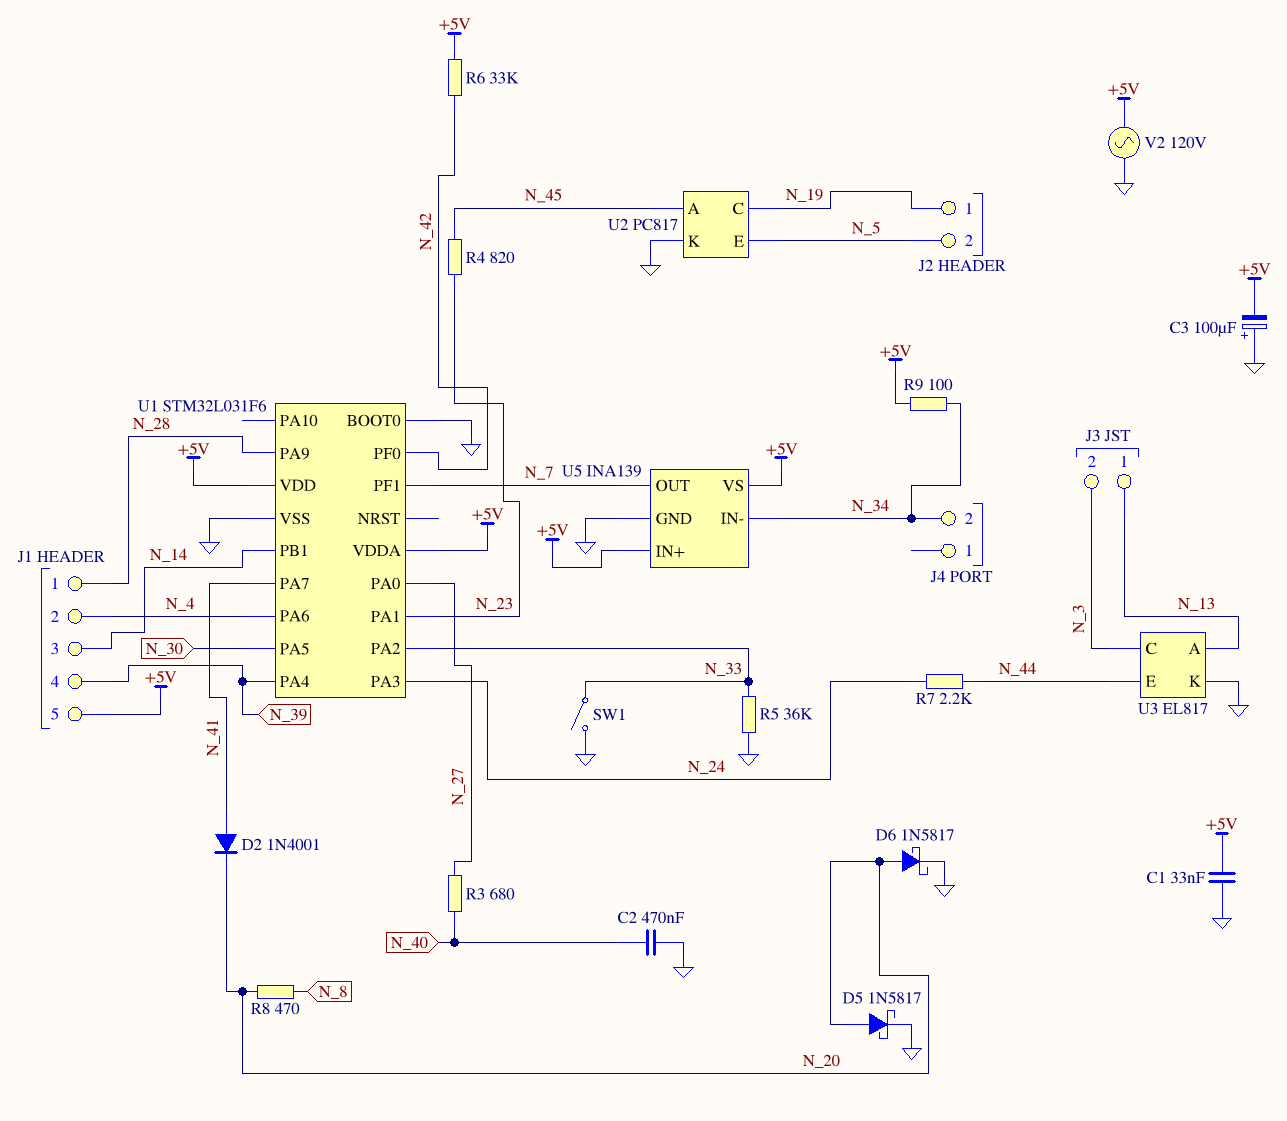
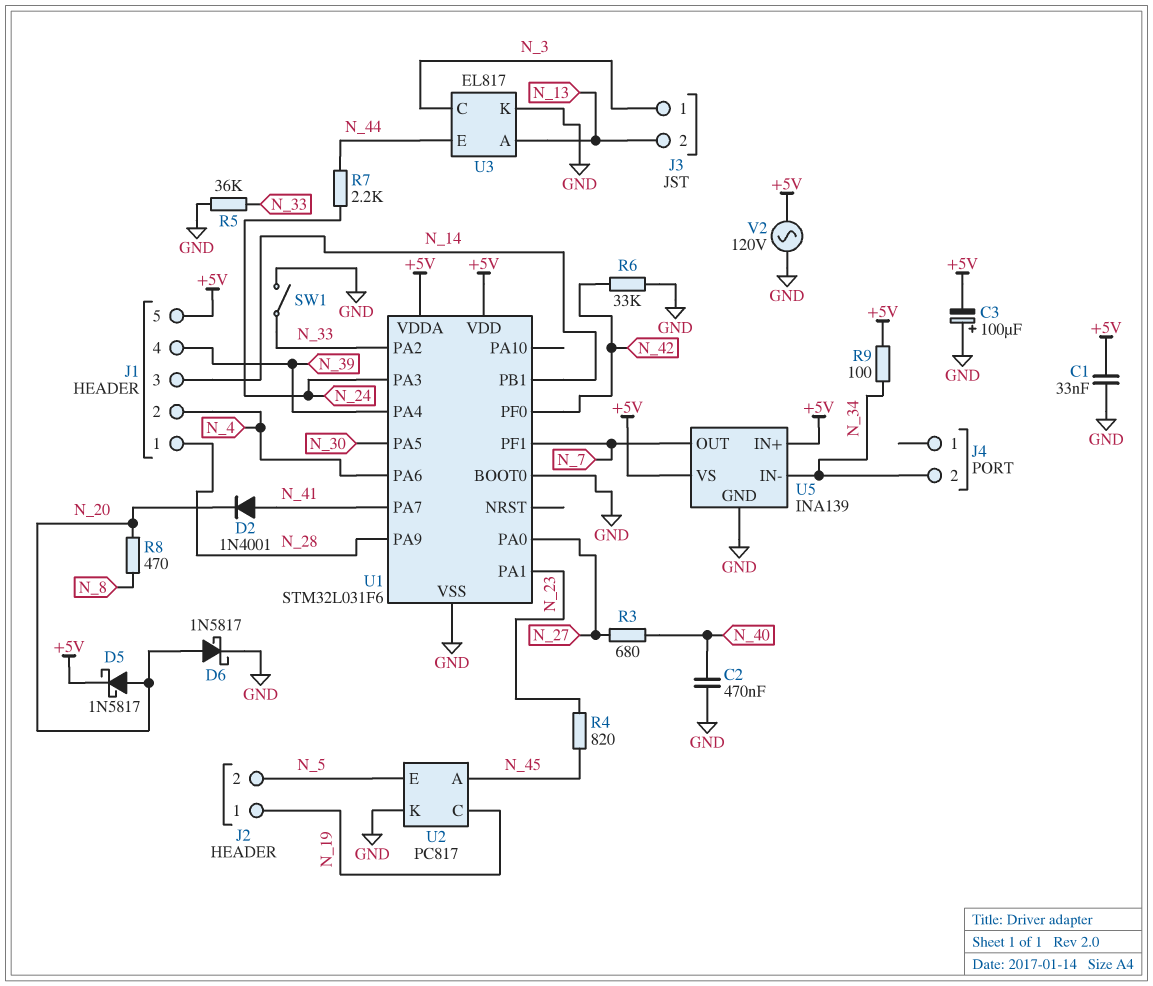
D5: schottky 1N5817 (A N_20, K GND) -> schottky 1N5817 (A N_20, K +5V)
J3 pin 1: N_13 -> N_3
J3 pin 2: N_3 -> N_13
R6: 33k (+5V, N_42) -> 33k (GND, N_42)

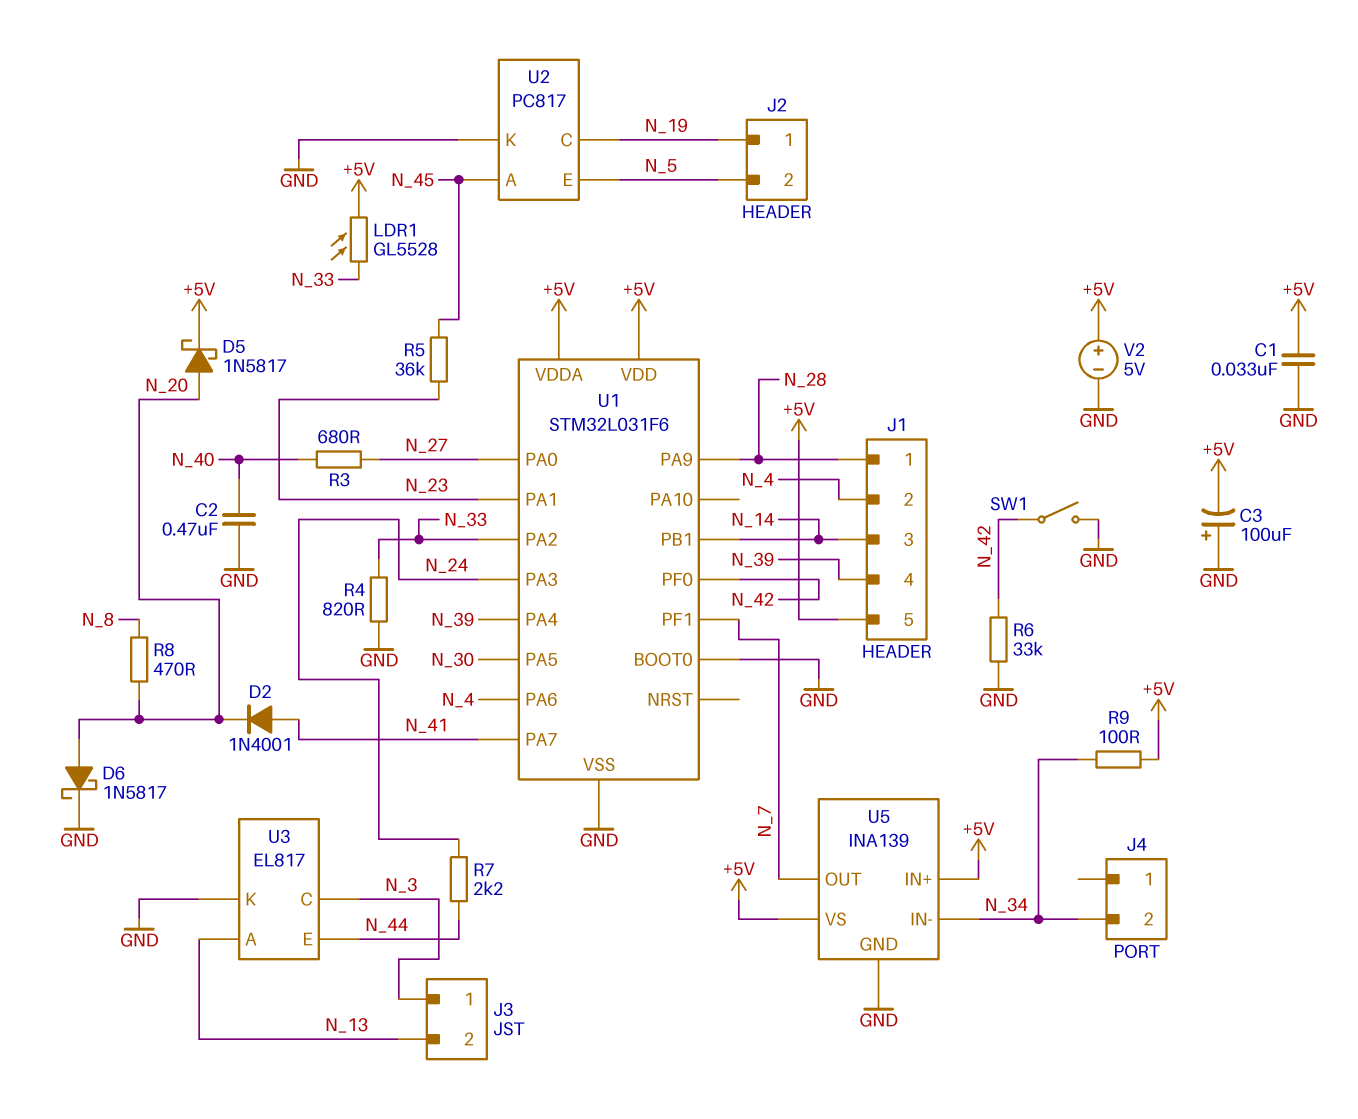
LDR1: none -> GL5528 (+5V, N_33)
R4: 820 (N_23, N_45) -> 820 (GND, N_33)
R5: 36k (GND, N_33) -> 36k (N_23, N_45)
SW1: switch (GND, N_33) -> switch (GND, N_42)
V2: AC 120V (+5V, GND) -> 5V (plus +5V, minus GND)

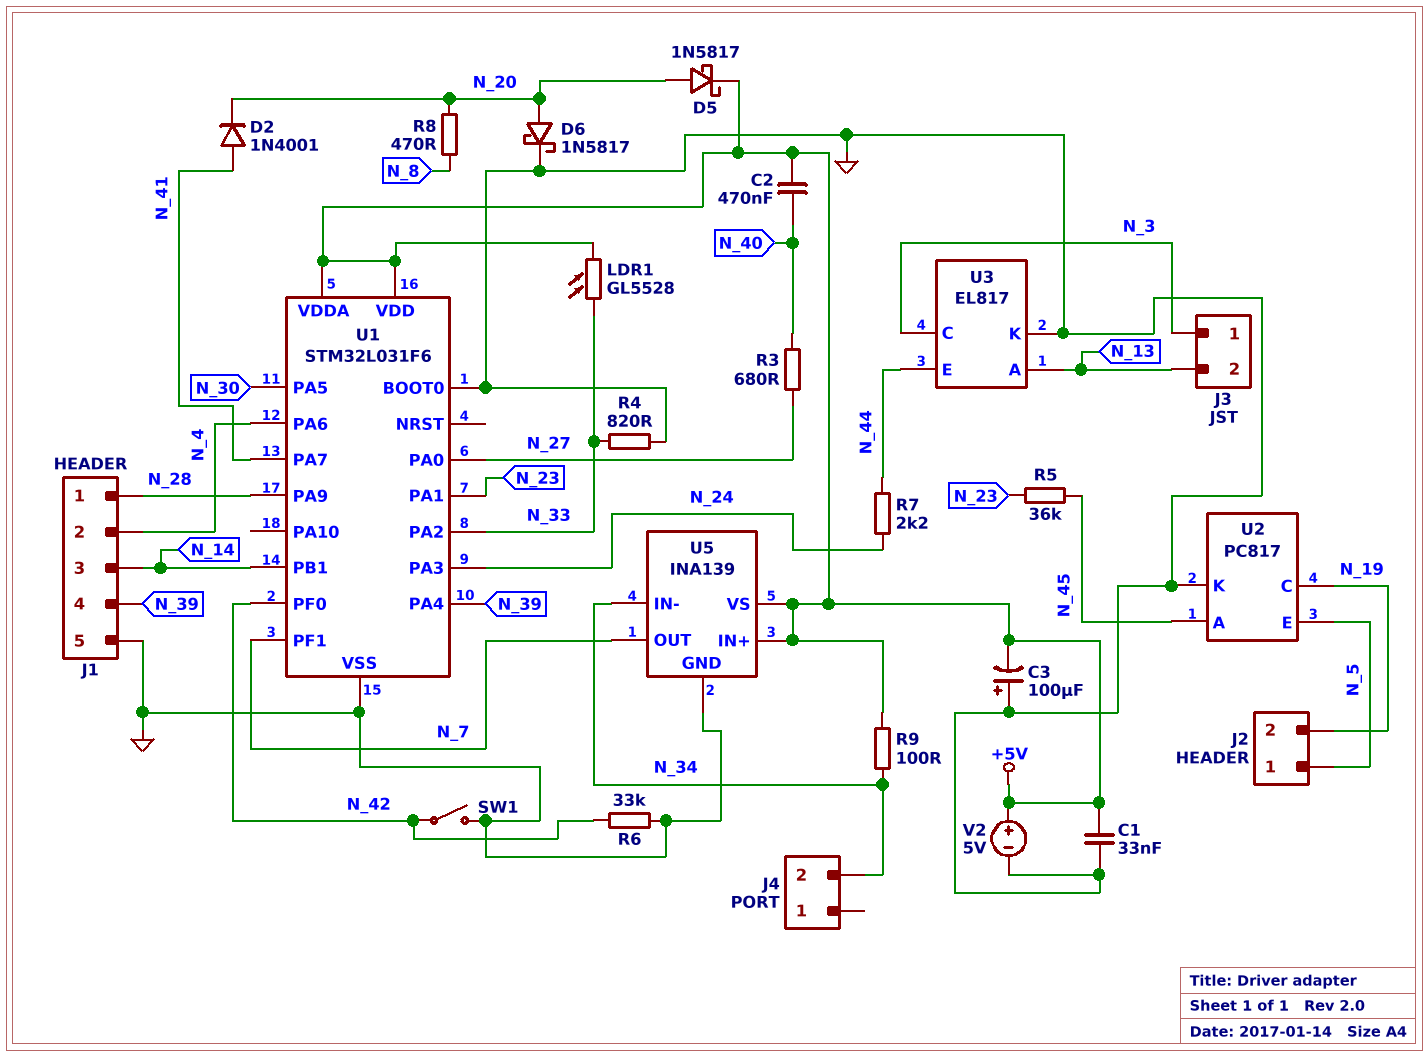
C2: 470nF (GND, N_40) -> 470nF (+5V, N_40)
J1 pin 5: +5V -> GND
J2 pin 1: N_19 -> N_5
J2 pin 2: N_5 -> N_19

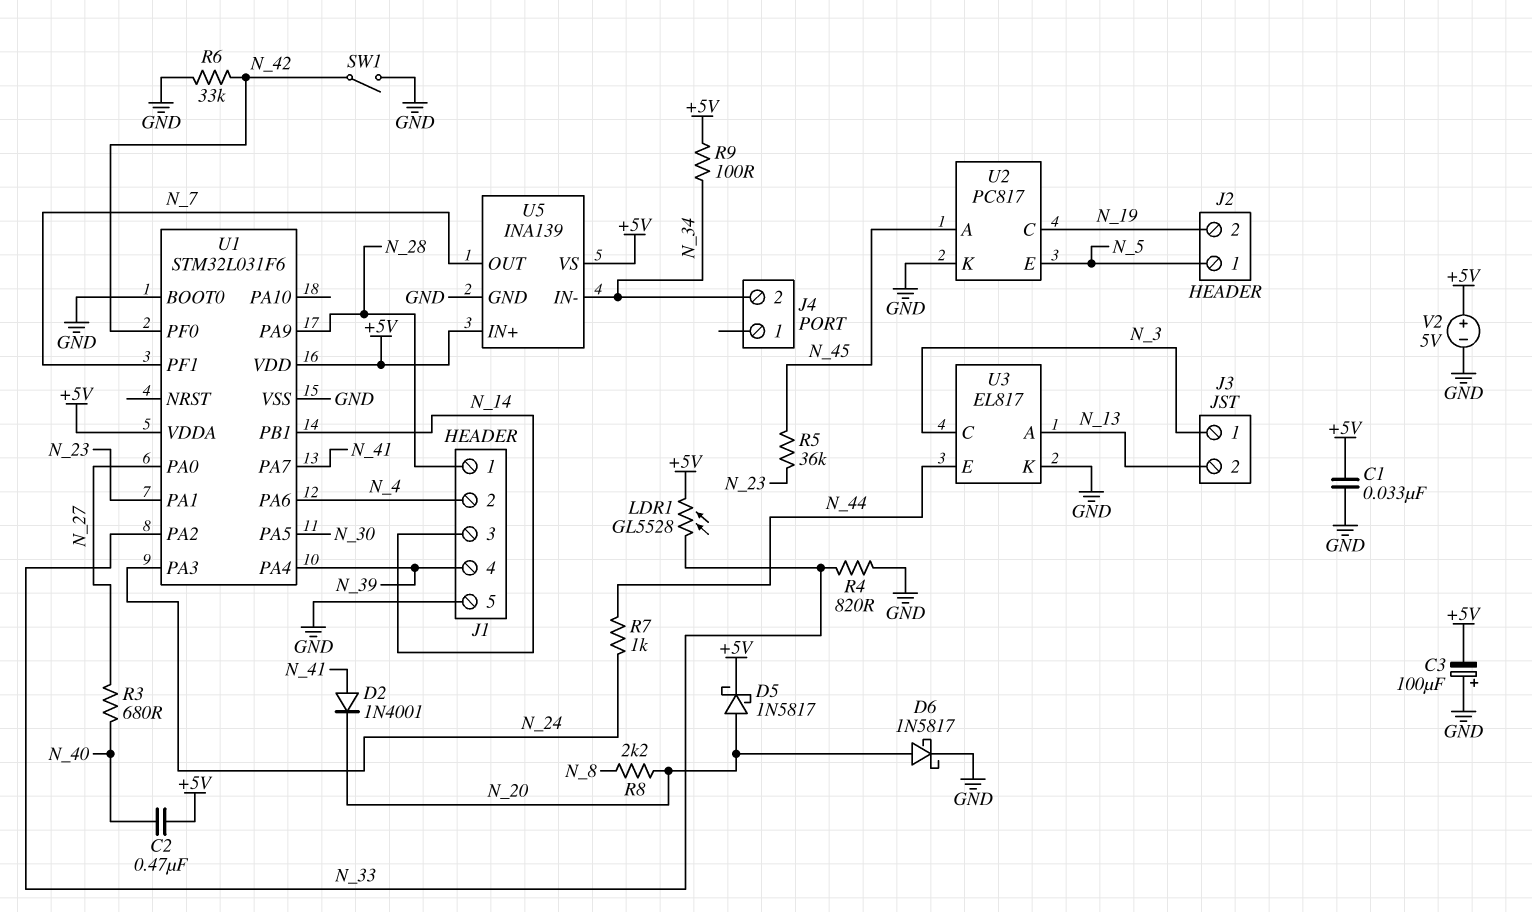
R7: 2.2k (N_24, N_44) -> 1k (N_24, N_44)
R8: 470 (N_8, N_20) -> 2.2k (N_8, N_20)

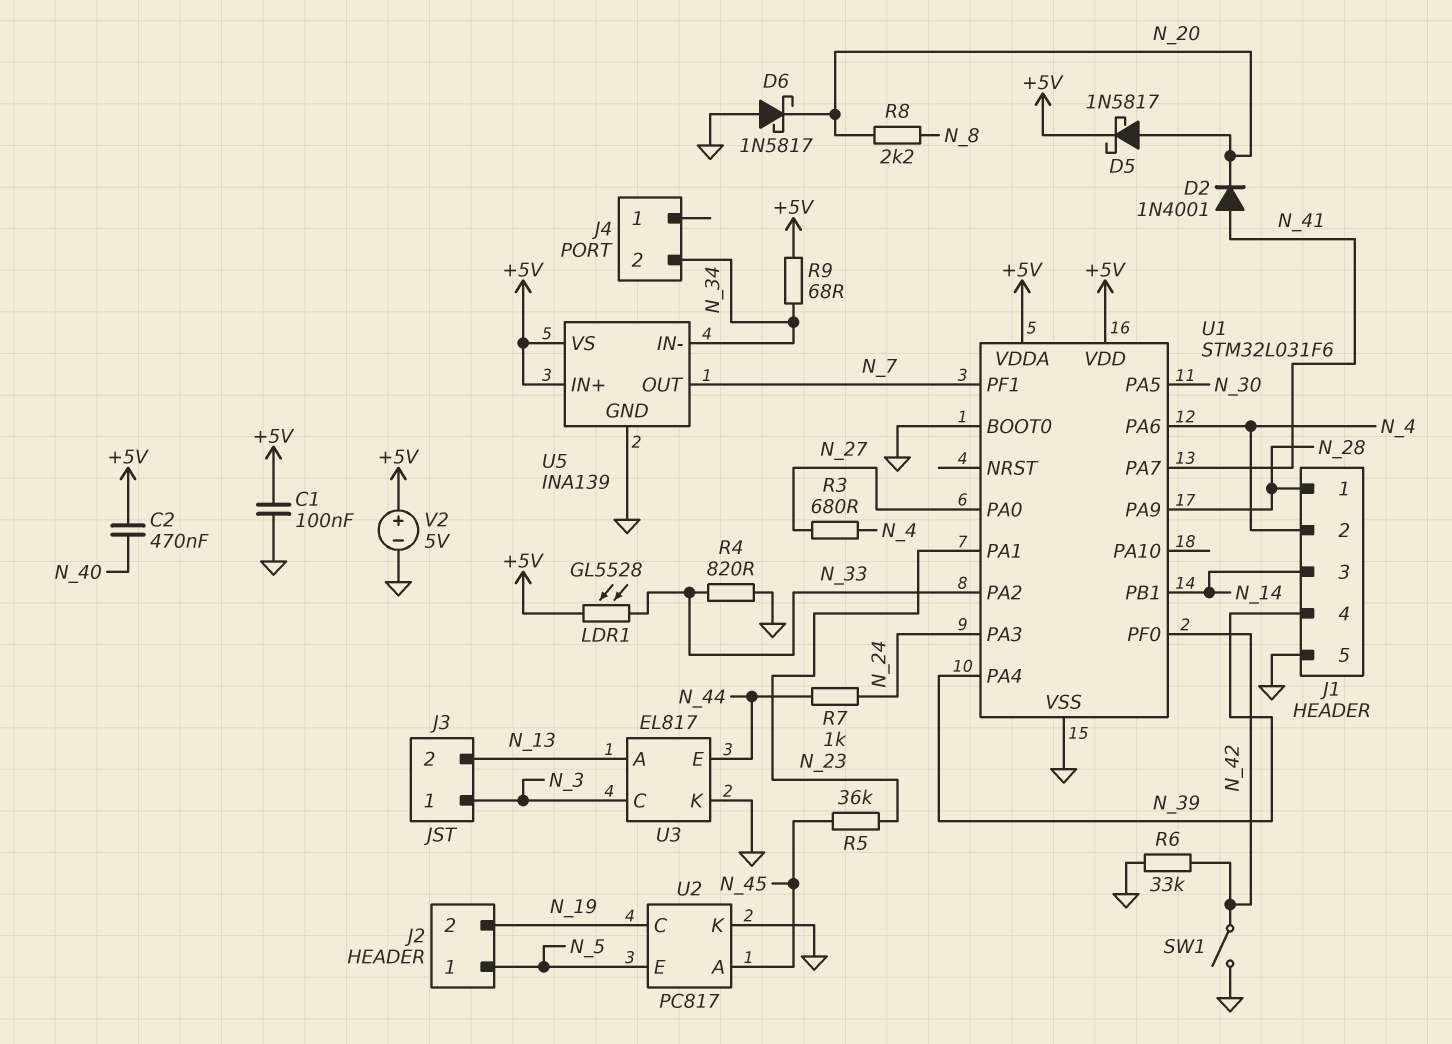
C1: 33nF (+5V, GND) -> 100nF (+5V, GND)
C3: 100uF (plus GND, minus +5V) -> none
D6: schottky 1N5817 (A N_20, K GND) -> schottky 1N5817 (A GND, K N_20)
R3: 680 (N_27, N_40) -> 680 (N_4, N_27)
R9: 100 (+5V, N_34) -> 68 (+5V, N_34)

